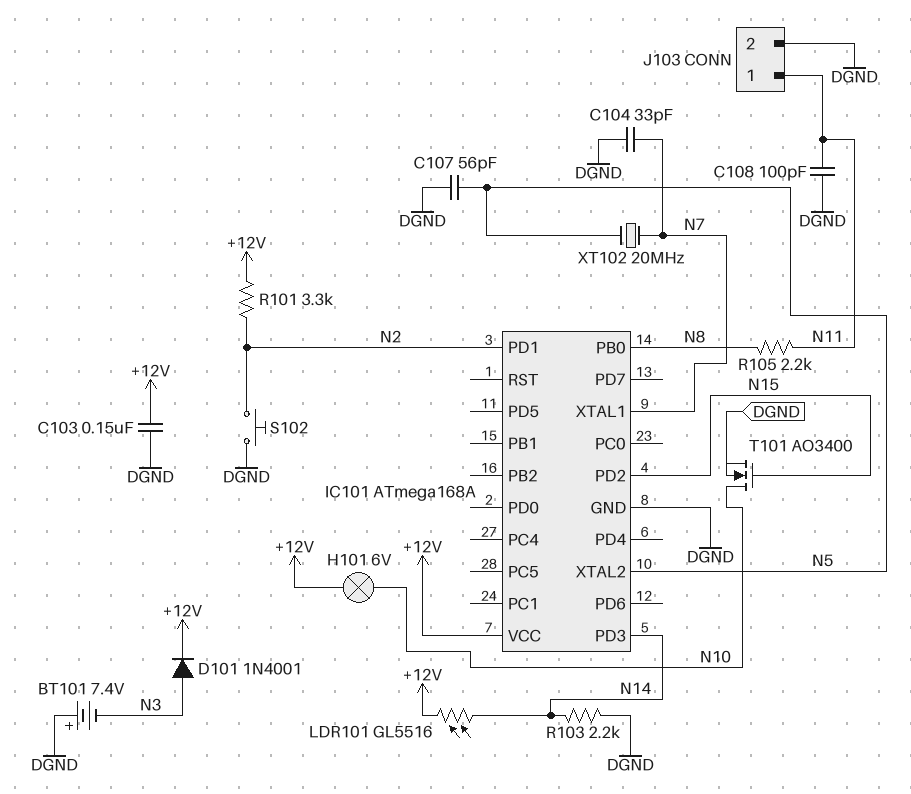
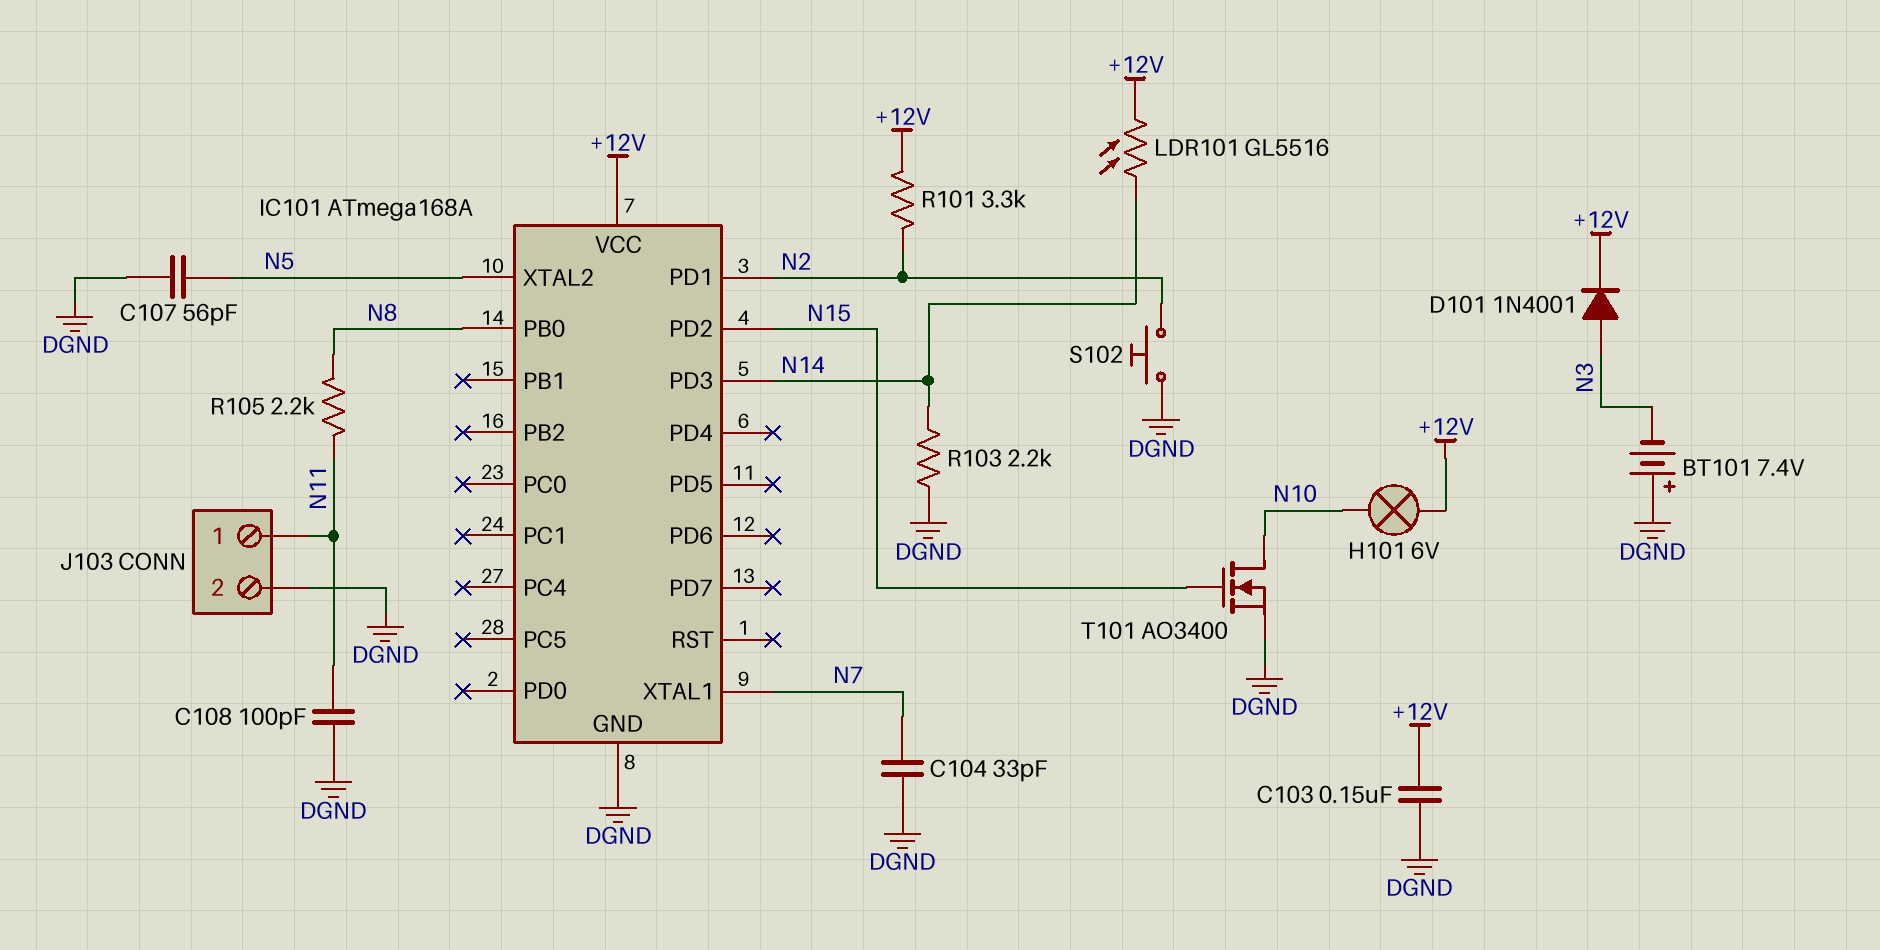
XT102: 20MHz (N5, N7) -> none

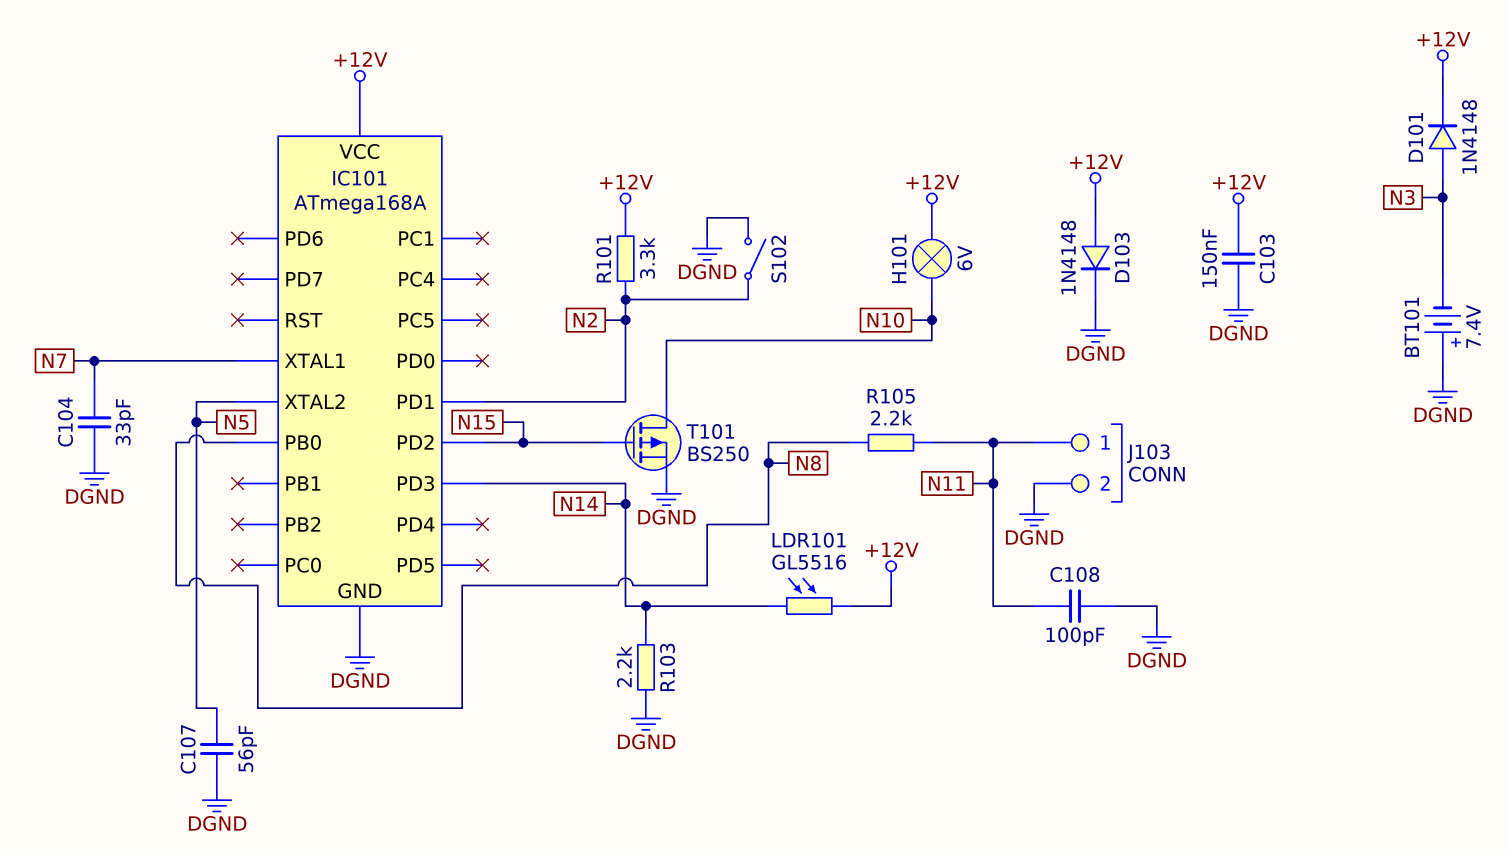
D101: diode 1N4001 (A N3, K +12V) -> diode 1N4148 (A N3, K +12V)
D103: none -> diode 1N4148 (A +12V, K DGND)
S102: button (DGND, N2) -> switch (DGND, N2)
T101: NMOS AO3400 (G N15, D N10, S DGND) -> PMOS BS250 (G N15, D N10, S DGND)

